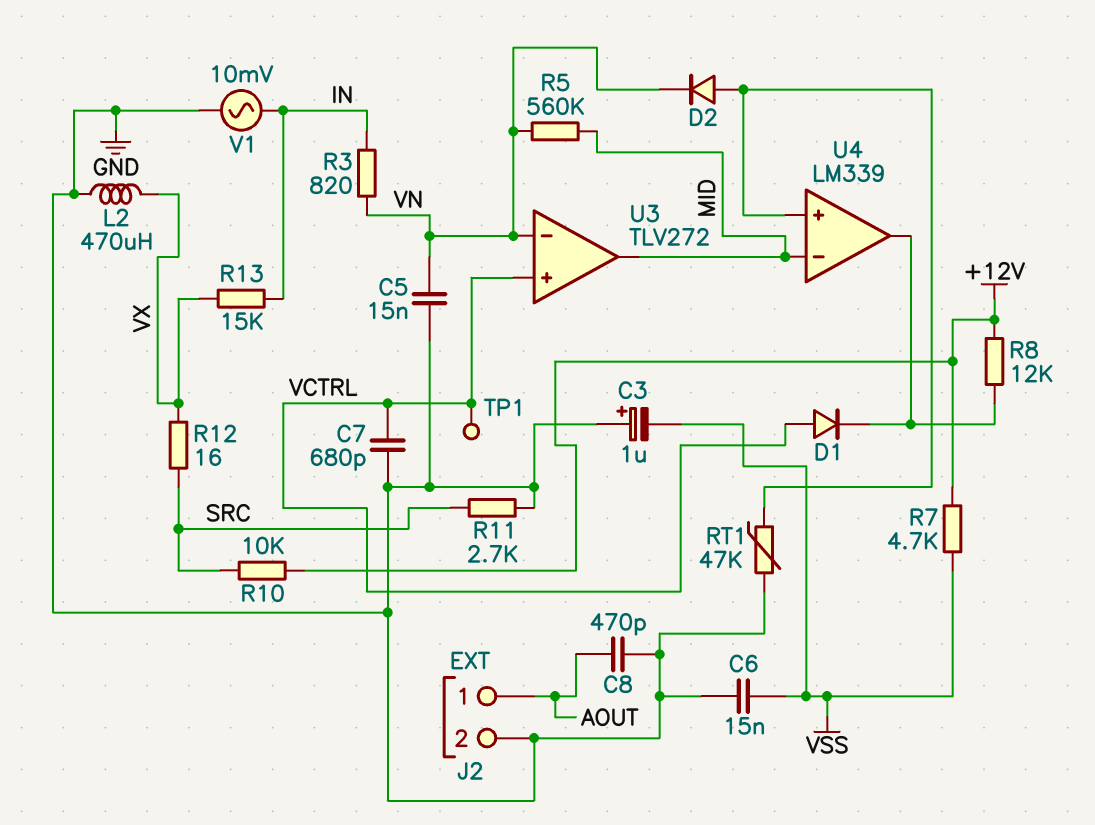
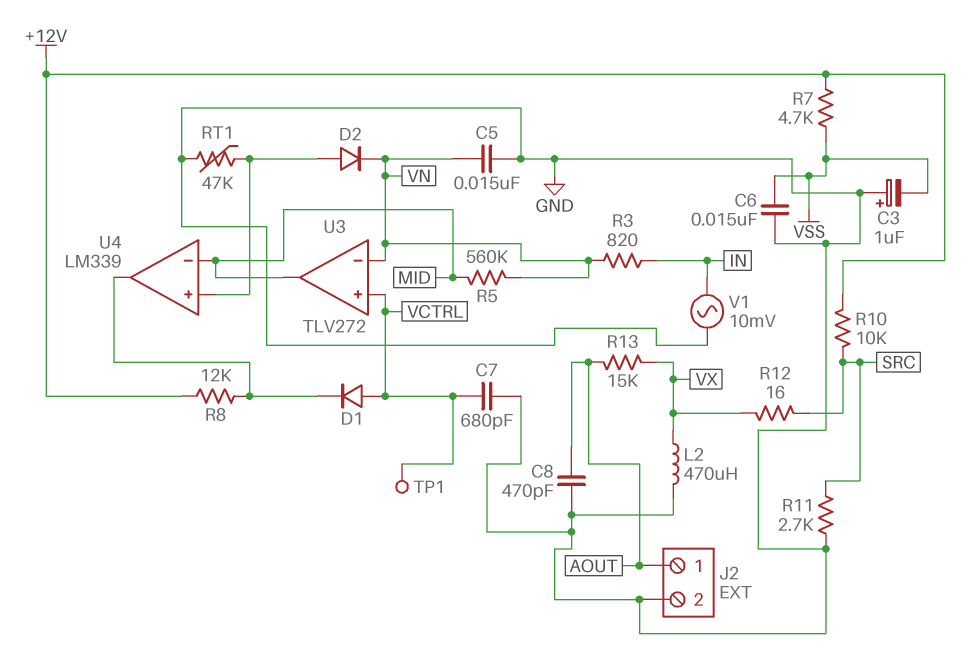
R13: 15k (IN, VX) -> 15k (AOUT, VX)

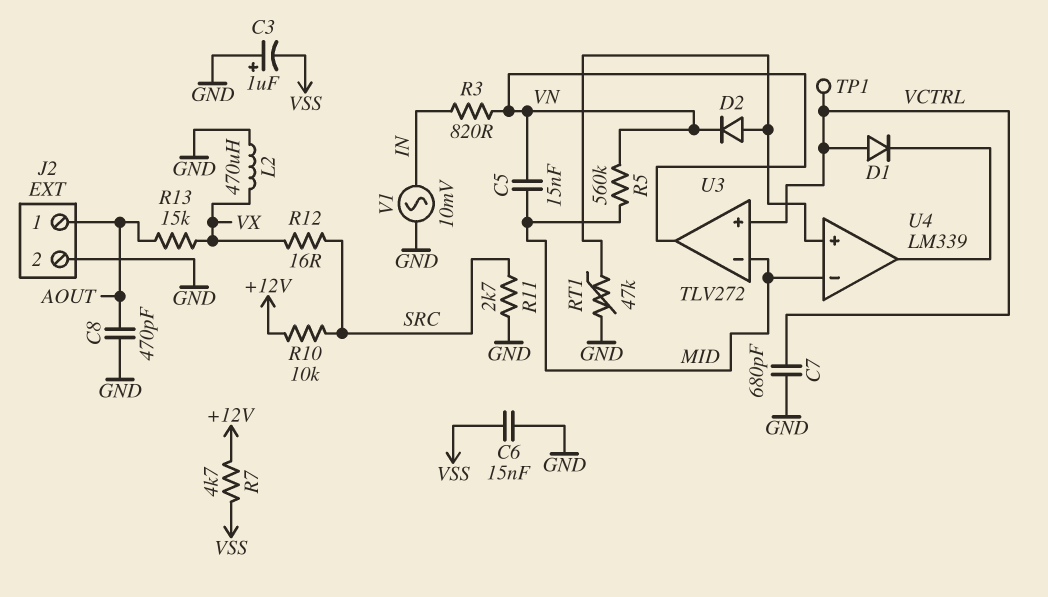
C5: 15nF (GND, VN) -> 15nF (MID, VN)
R8: 12k (+12V, U4/out) -> none
U3 pin in-: VN -> MID
U3 pin out: MID -> VN

